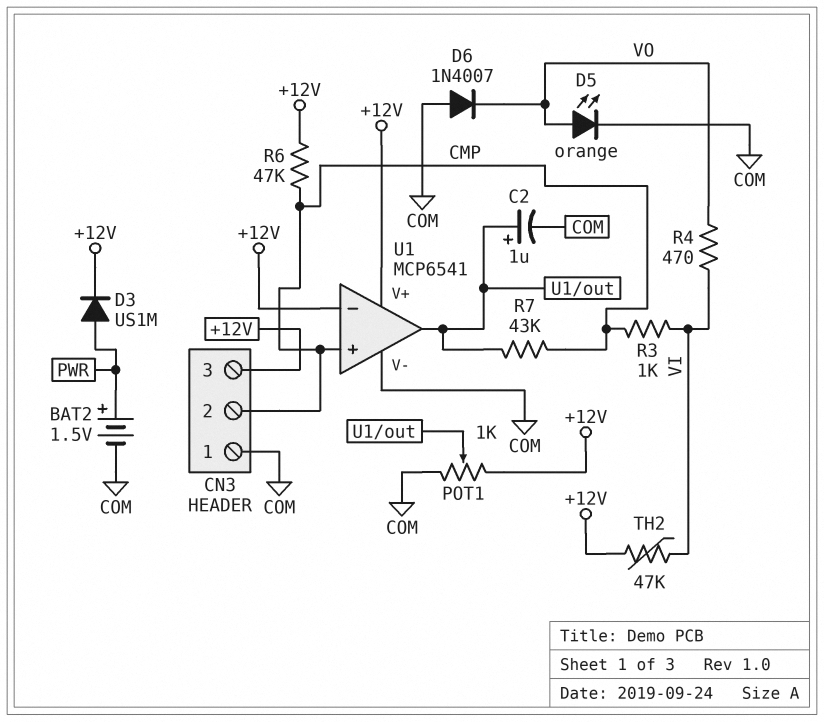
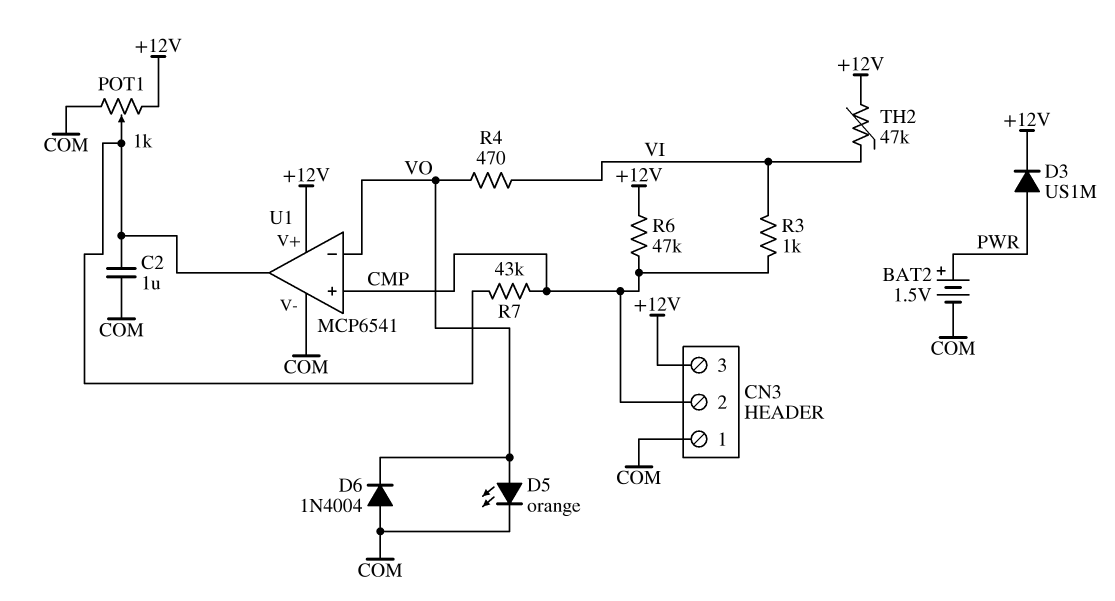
C2: 1uF (plus U1/out, minus COM) -> 1uF (COM, U1/out)
D6: diode 1N4007 (A COM, K VO) -> diode 1N4004 (A COM, K VO)
U1 pin in-: +12V -> VO

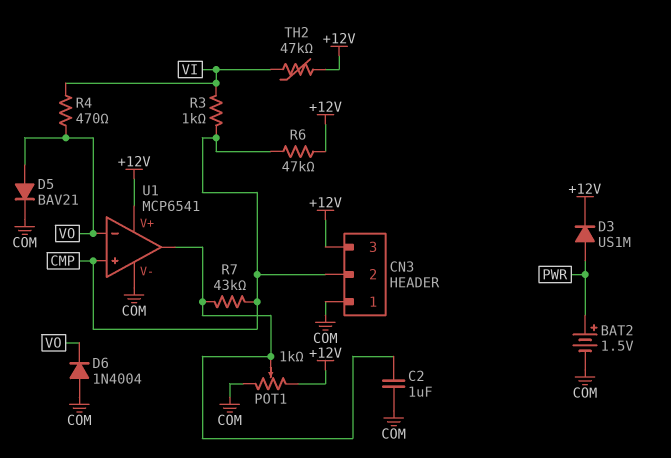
D5: LED orange (A VO, K COM) -> diode BAV21 (A VO, K COM)

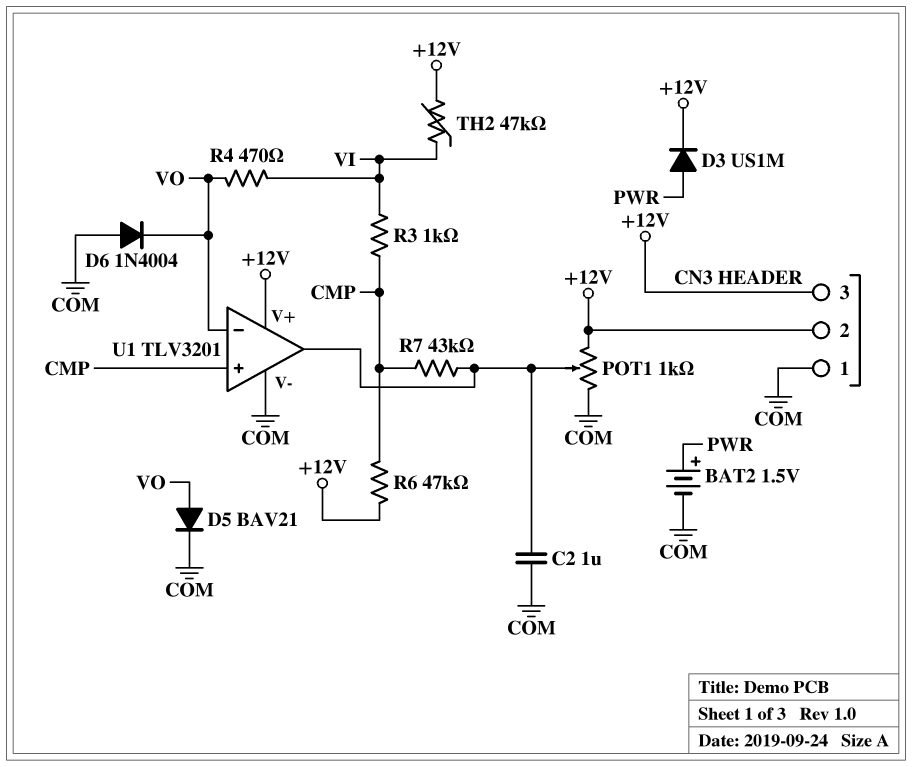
CN3 pin 2: CMP -> +12V
U1: MCP6541 -> TLV3201

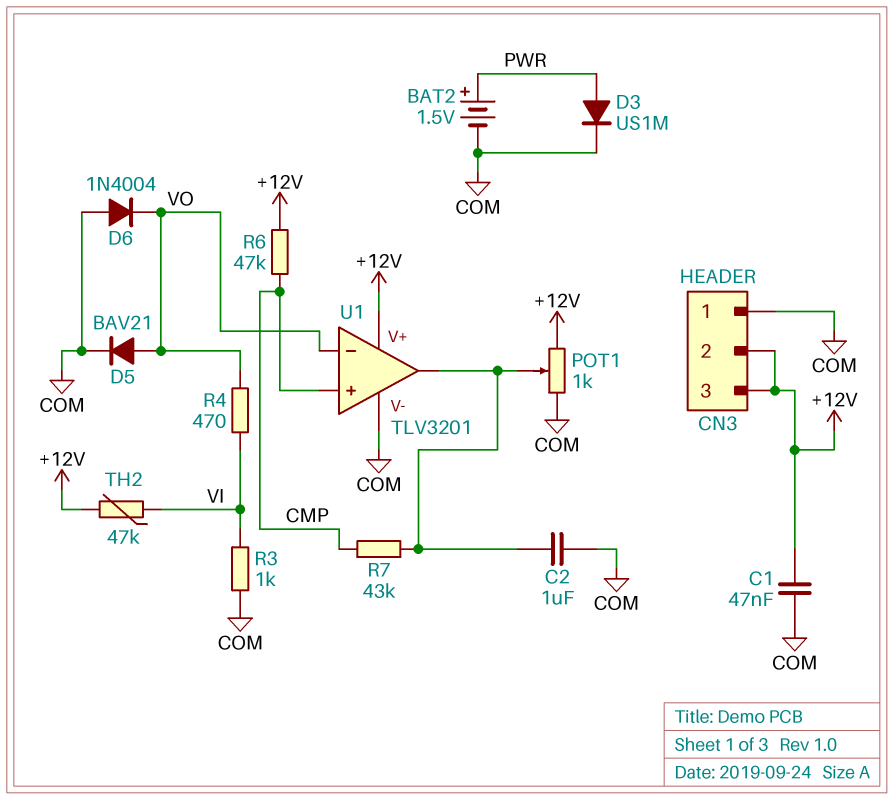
C1: none -> 47nF (+12V, COM)
D3: diode US1M (A PWR, K +12V) -> diode US1M (A PWR, K COM)
R3: 1k (CMP, VI) -> 1k (COM, VI)

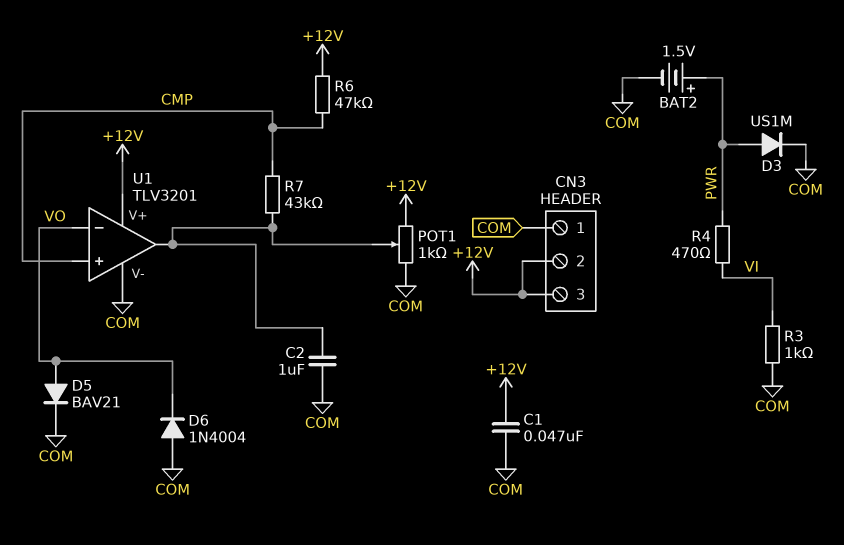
R4: 470 (VI, VO) -> 470 (PWR, VI)
TH2: 47k (+12V, VI) -> none

